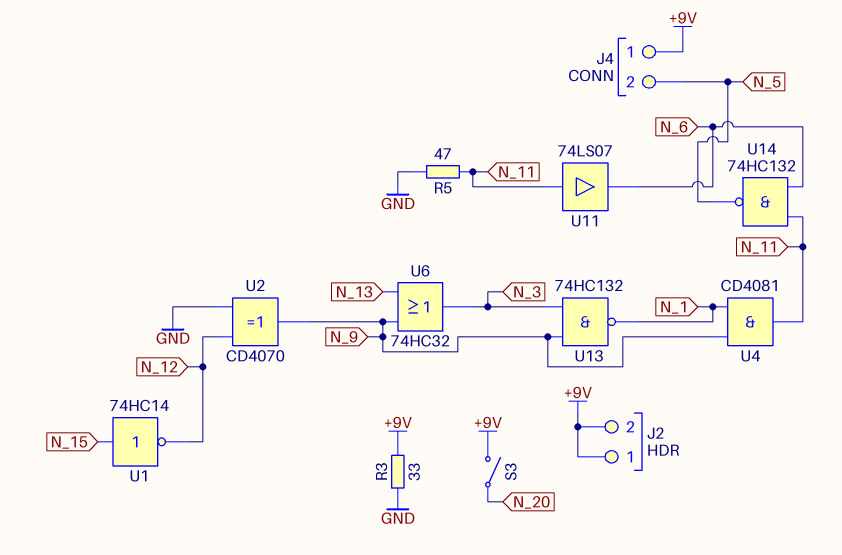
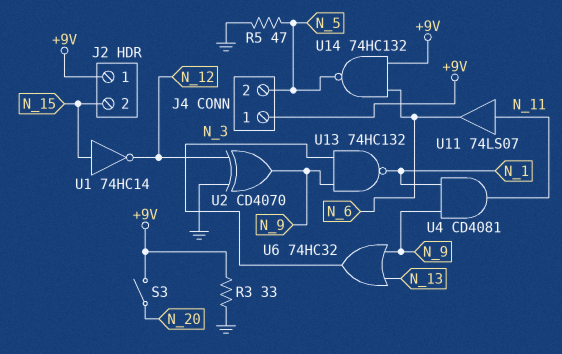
J2 pin 2: +9V -> N_15
R5: 47 (GND, N_11) -> 47 (GND, N_5)
U14: NAND 74HC132 (in N_6, in N_11, out N_5) -> NAND 74HC132 (in +9V, in N_6, out N_5)

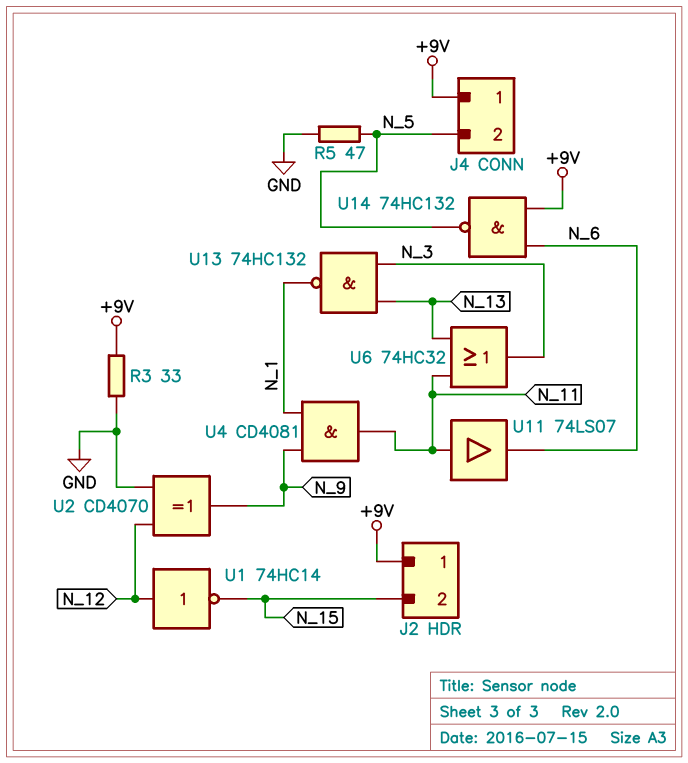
S3: switch (+9V, N_20) -> none
U1: NOT 74HC14 (in N_15, out N_12) -> NOT 74HC14 (in N_12, out N_15)
U6: OR 74HC32 (in N_9, in N_13, out N_3) -> OR 74HC32 (in N_11, in N_13, out N_3)
U13: NAND 74HC132 (in N_3, in N_9, out N_1) -> NAND 74HC132 (in N_3, in N_13, out N_1)

